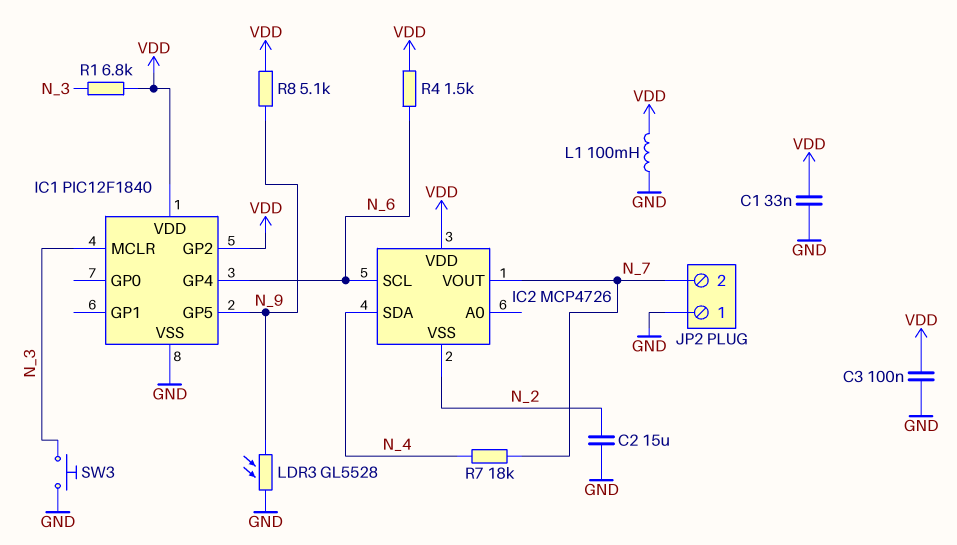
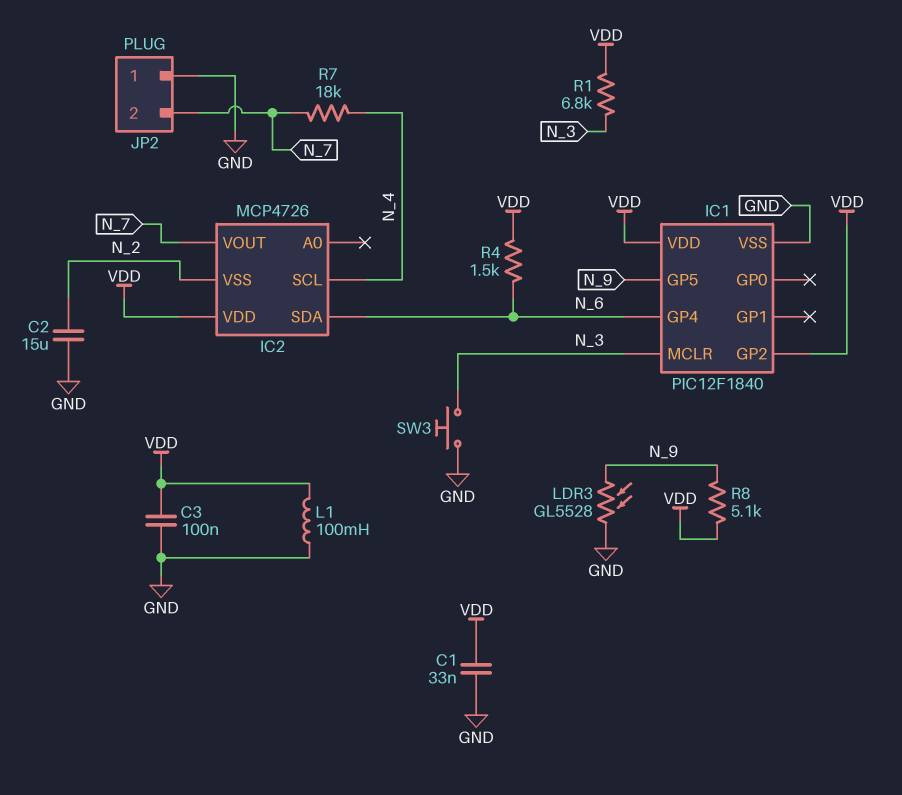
IC2 pin SCL: N_6 -> N_4
IC2 pin SDA: N_4 -> N_6

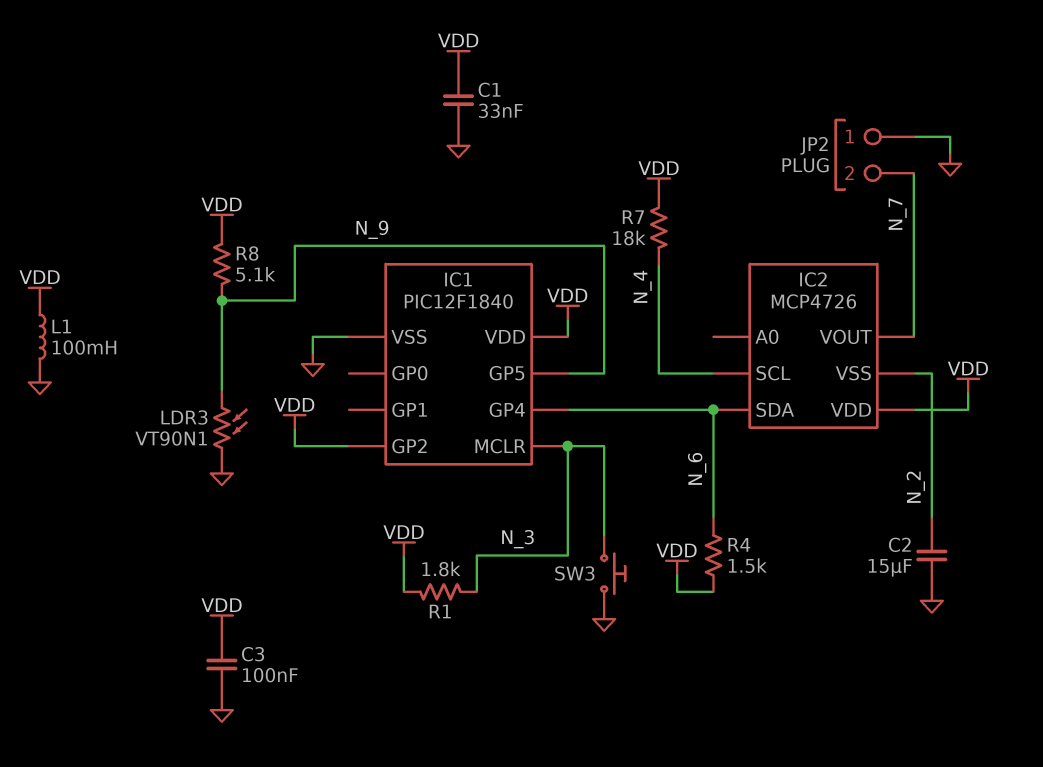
LDR3: GL5528 (GND, N_9) -> VT90N1 (GND, N_9)
R1: 6.8k (N_3, VDD) -> 1.8k (N_3, VDD)
R7: 18k (N_4, N_7) -> 18k (N_4, VDD)

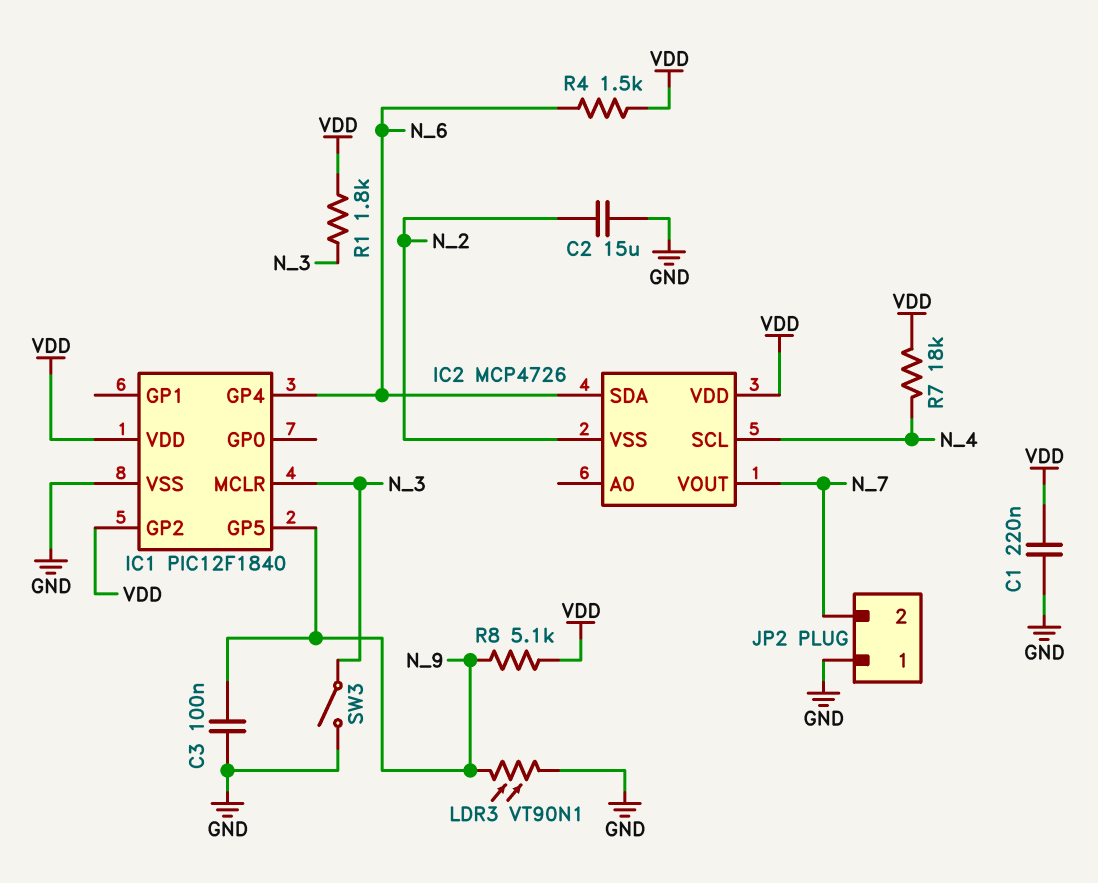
C1: 33nF (GND, VDD) -> 220nF (GND, VDD)
C3: 100nF (GND, VDD) -> 100nF (GND, N_9)
L1: 100mH (GND, VDD) -> none
SW3: button (GND, N_3) -> switch (GND, N_3)

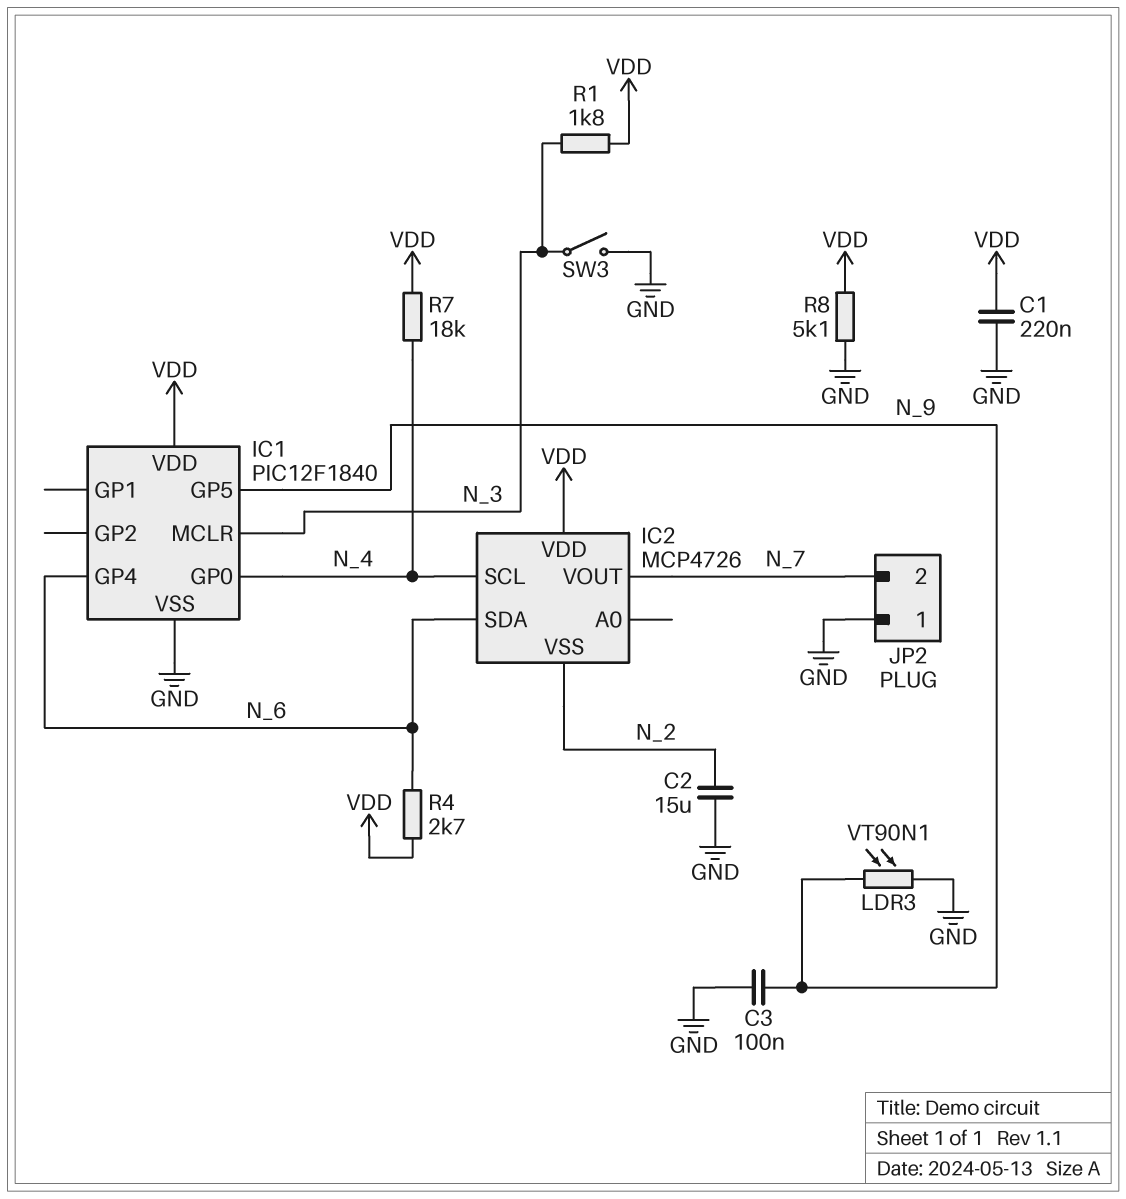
IC1 pin GP0: none -> N_4
IC1 pin GP2: VDD -> none
R4: 1.5k (N_6, VDD) -> 2.7k (N_6, VDD)
R8: 5.1k (N_9, VDD) -> 5.1k (GND, VDD)

